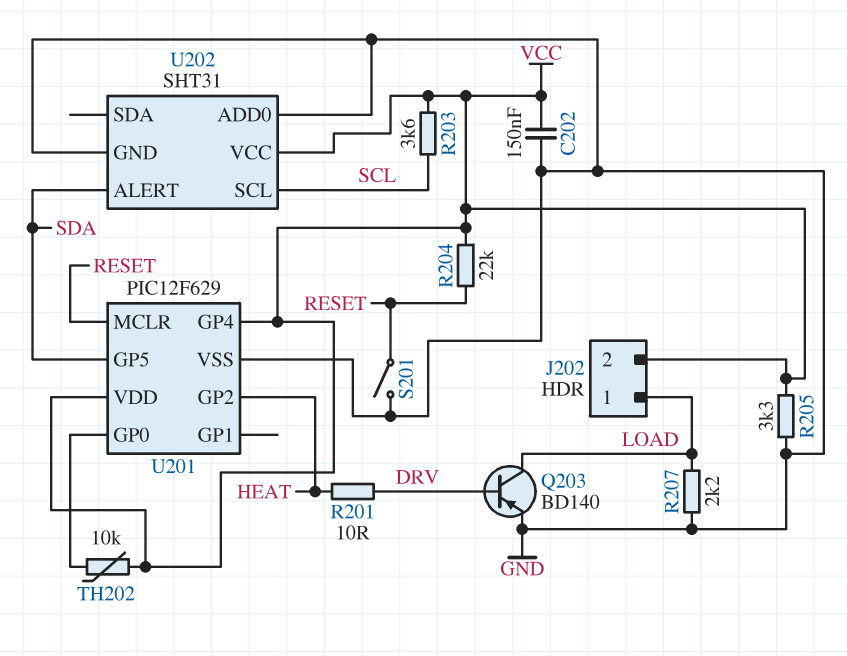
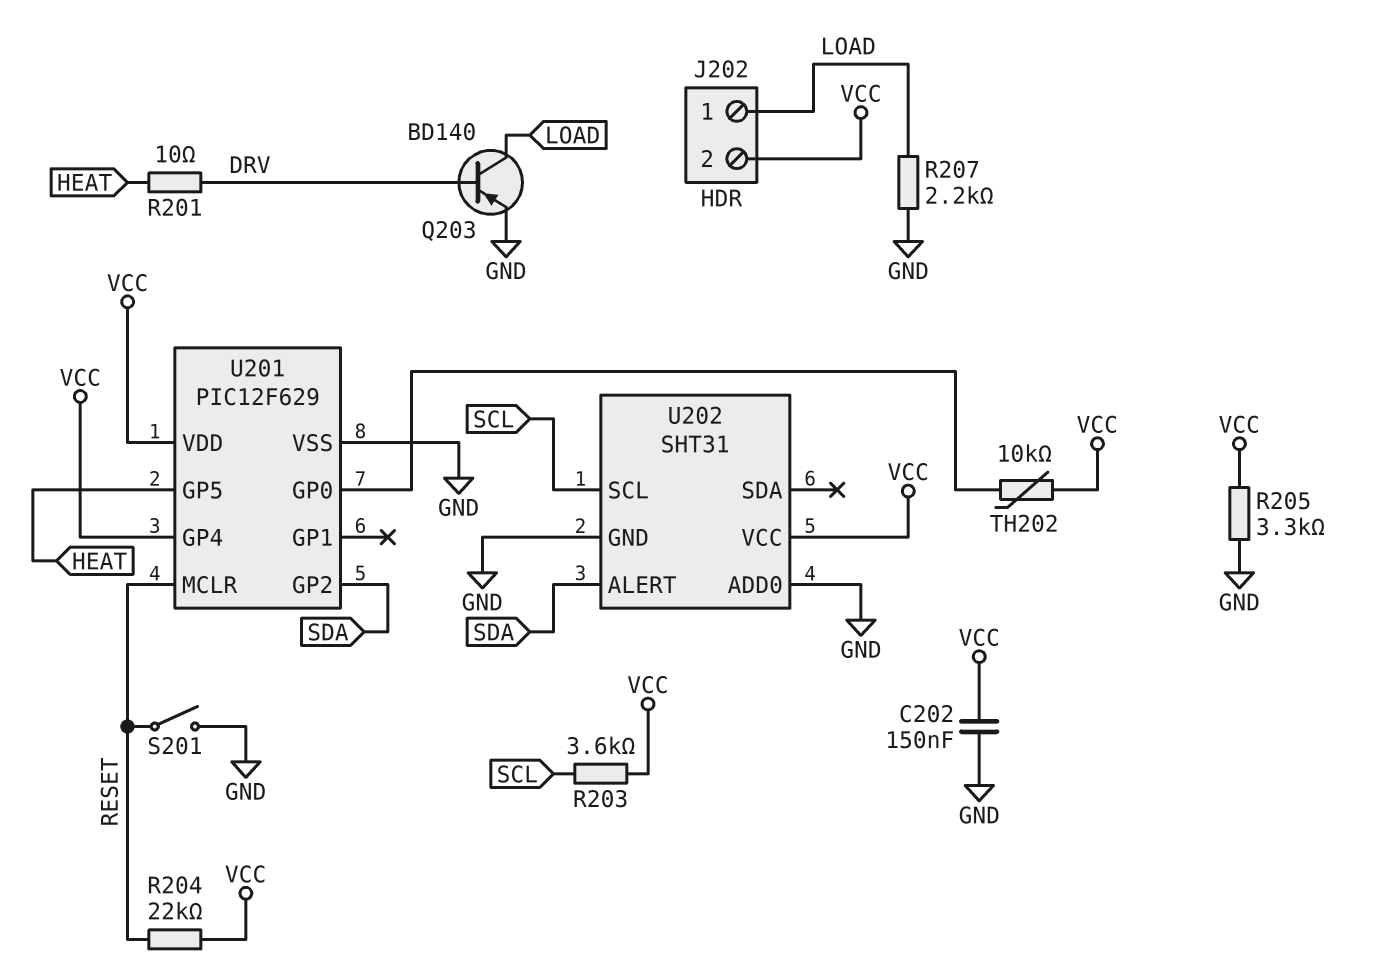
U201 pin GP2: HEAT -> SDA
U201 pin GP5: SDA -> HEAT

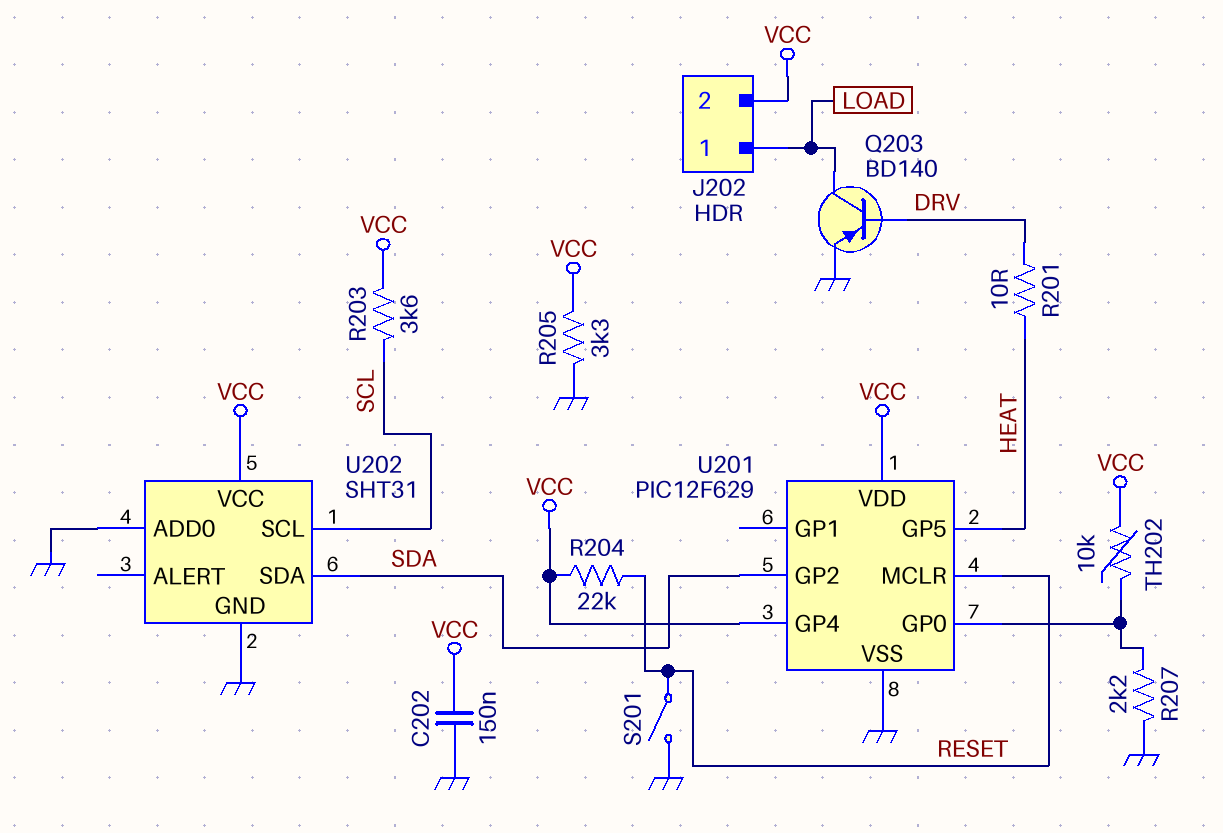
R207: 2.2k (GND, LOAD) -> 2.2k (GND, U201/GP0)
U202 pin ALERT: SDA -> none
U202 pin SDA: none -> SDA

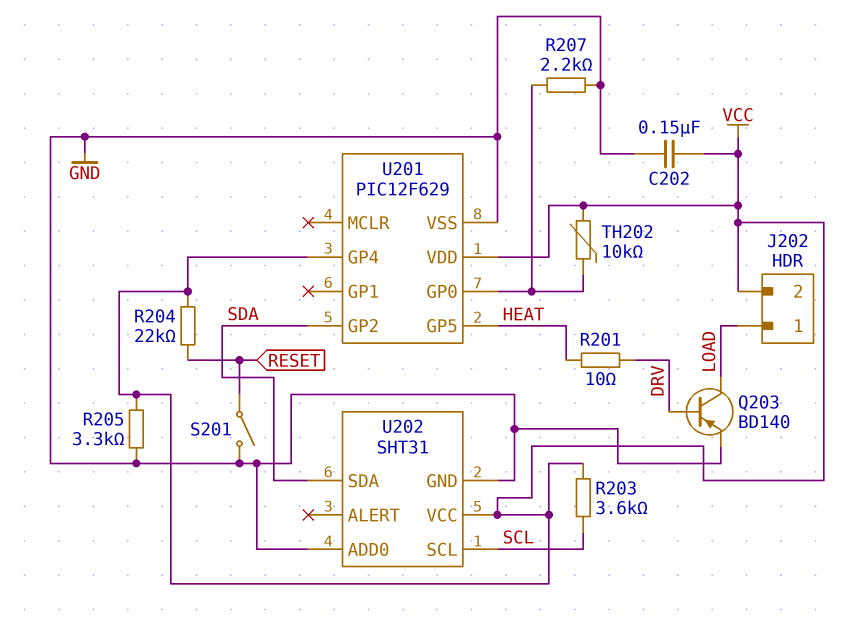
U201 pin MCLR: RESET -> none

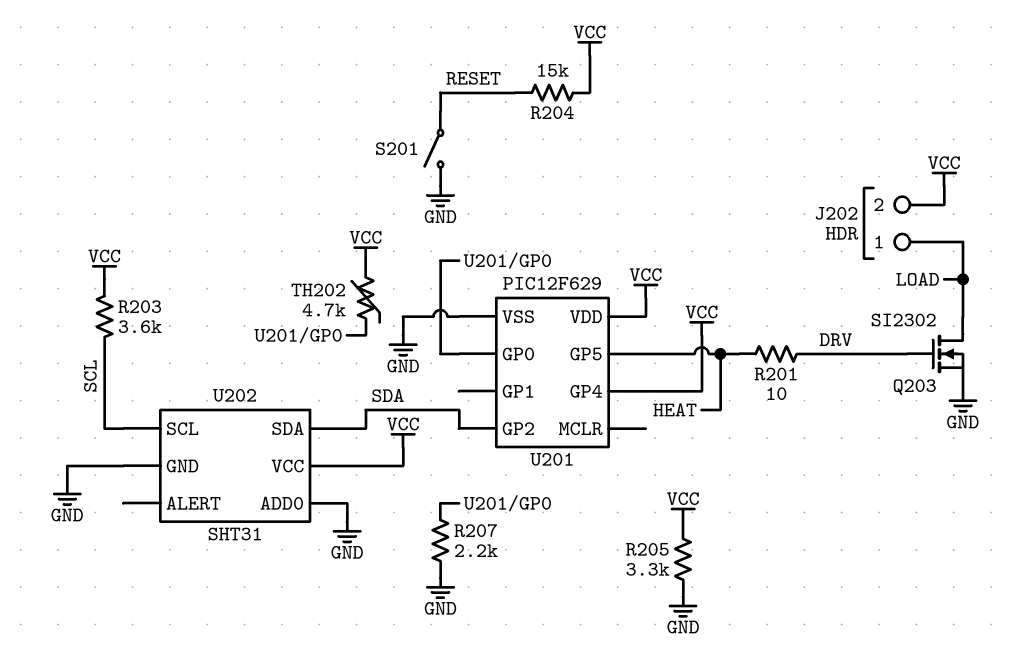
C202: 150nF (GND, VCC) -> none
Q203: PNP BD140 (B DRV, C LOAD, E GND) -> NMOS SI2302 (G DRV, D LOAD, S GND)
R204: 22k (RESET, VCC) -> 15k (RESET, VCC)
TH202: 10k (U201/GP0, VCC) -> 4.7k (U201/GP0, VCC)

